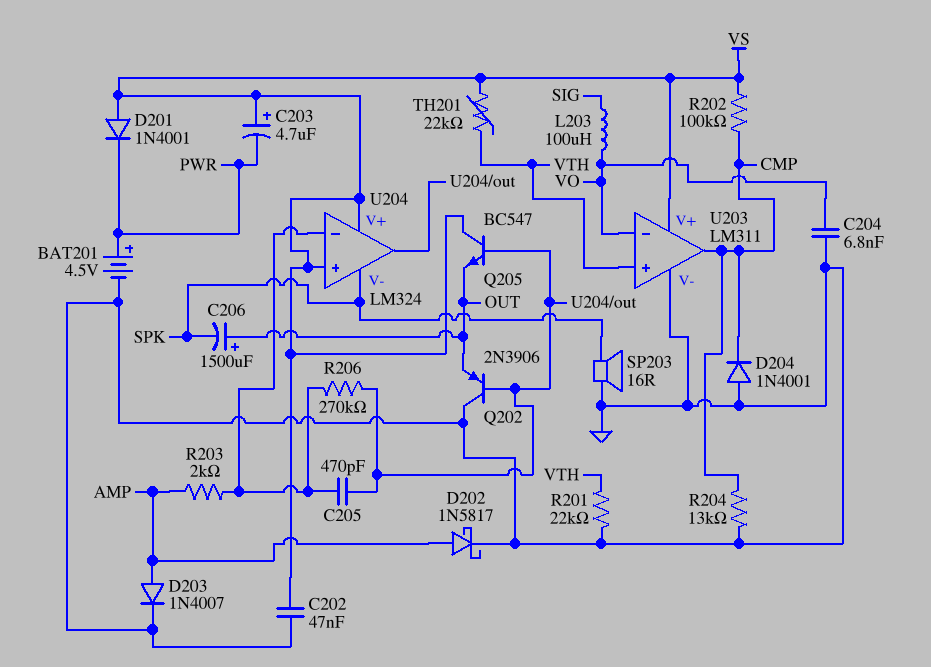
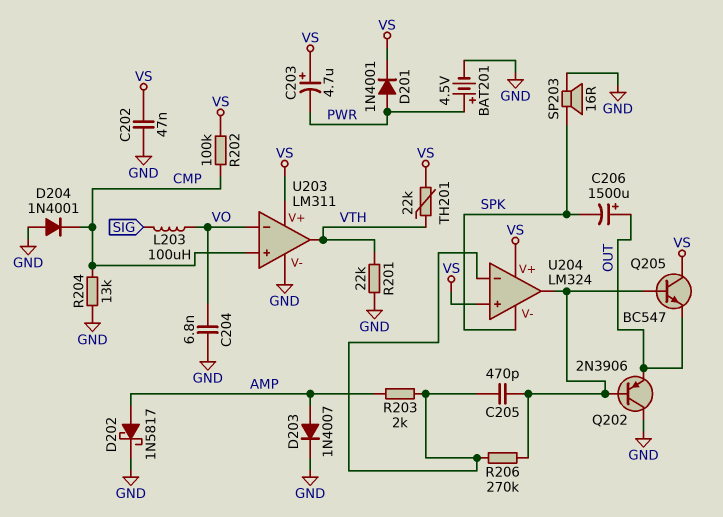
D201: diode 1N4001 (A VS, K PWR) -> diode 1N4001 (A PWR, K VS)
U203 pin in+: VTH -> CMP
U203 pin out: CMP -> VTH

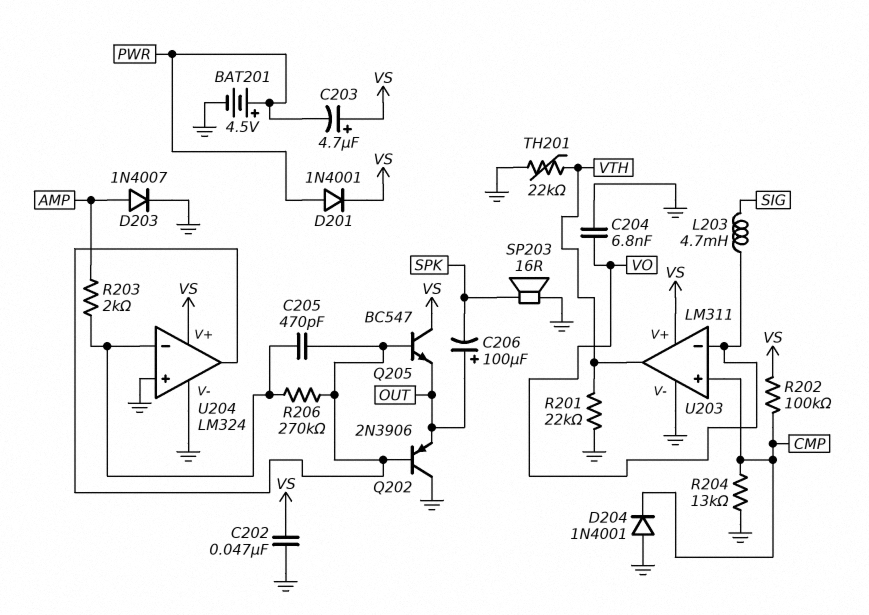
C206: 1500uF (plus OUT, minus SPK) -> 100uF (plus OUT, minus SPK)
D202: schottky 1N5817 (A AMP, K GND) -> none
L203: 100uH (SIG, VO) -> 4.7mH (SIG, VO)
TH201: 22k (VS, VTH) -> 22k (GND, VTH)
U204 pin V-: SPK -> GND
U204 pin in+: VS -> GND

